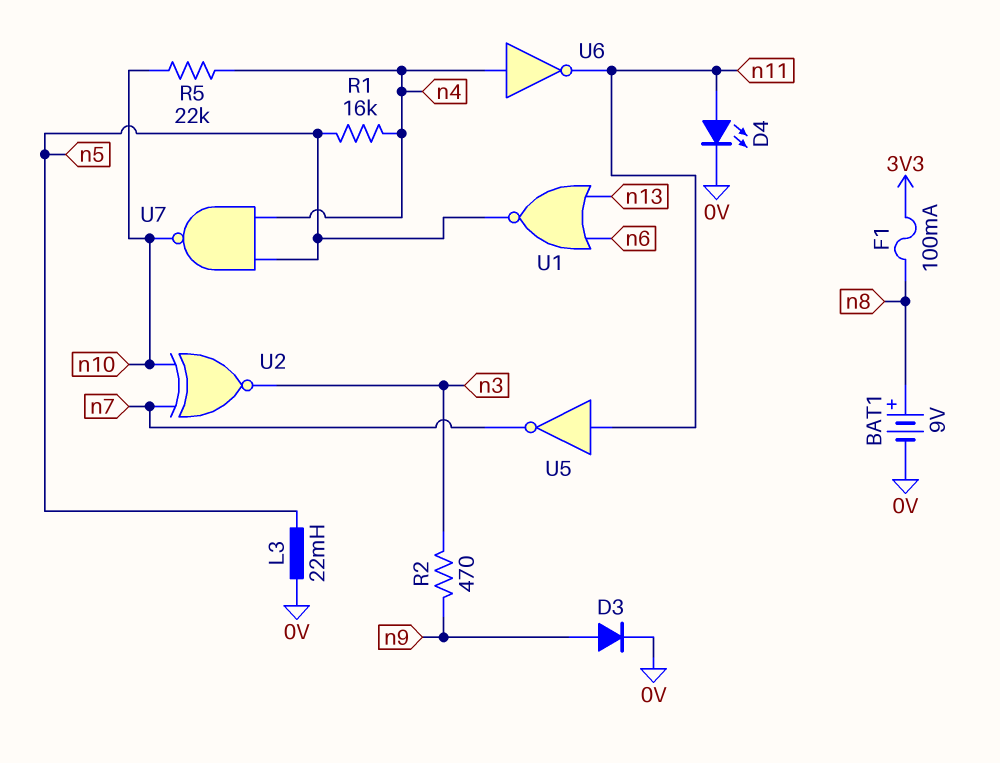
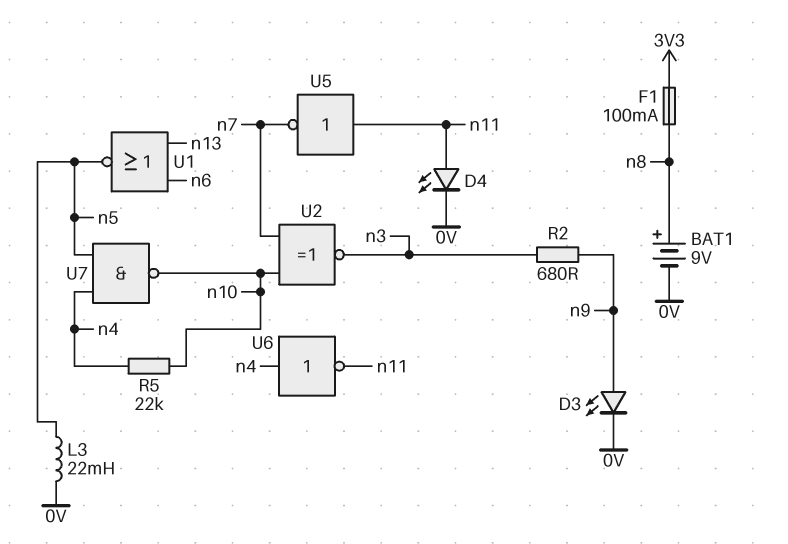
D3: diode (A n9, K 0V) -> LED (A n9, K 0V)
R1: 16k (n4, n5) -> none
R2: 470 (n3, n9) -> 680 (n3, n9)

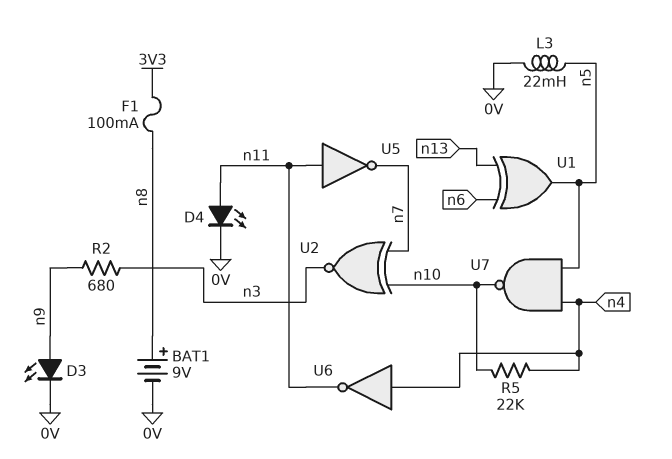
U1: NOR (in n6, in n13, out n5) -> XOR (in n6, in n13, out n5)

